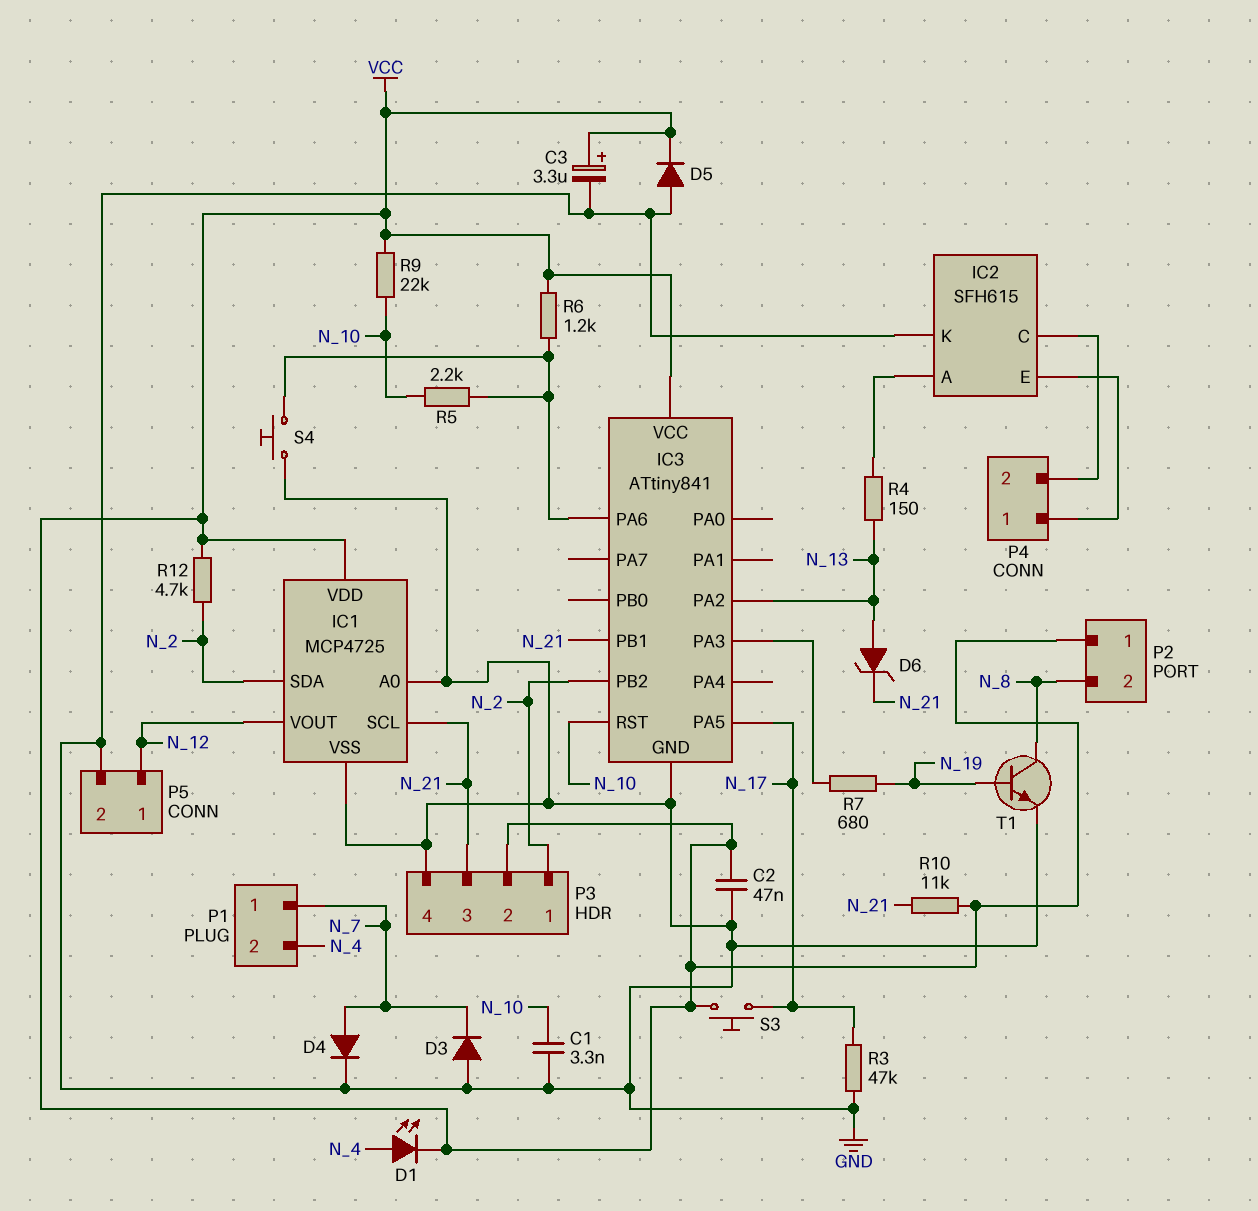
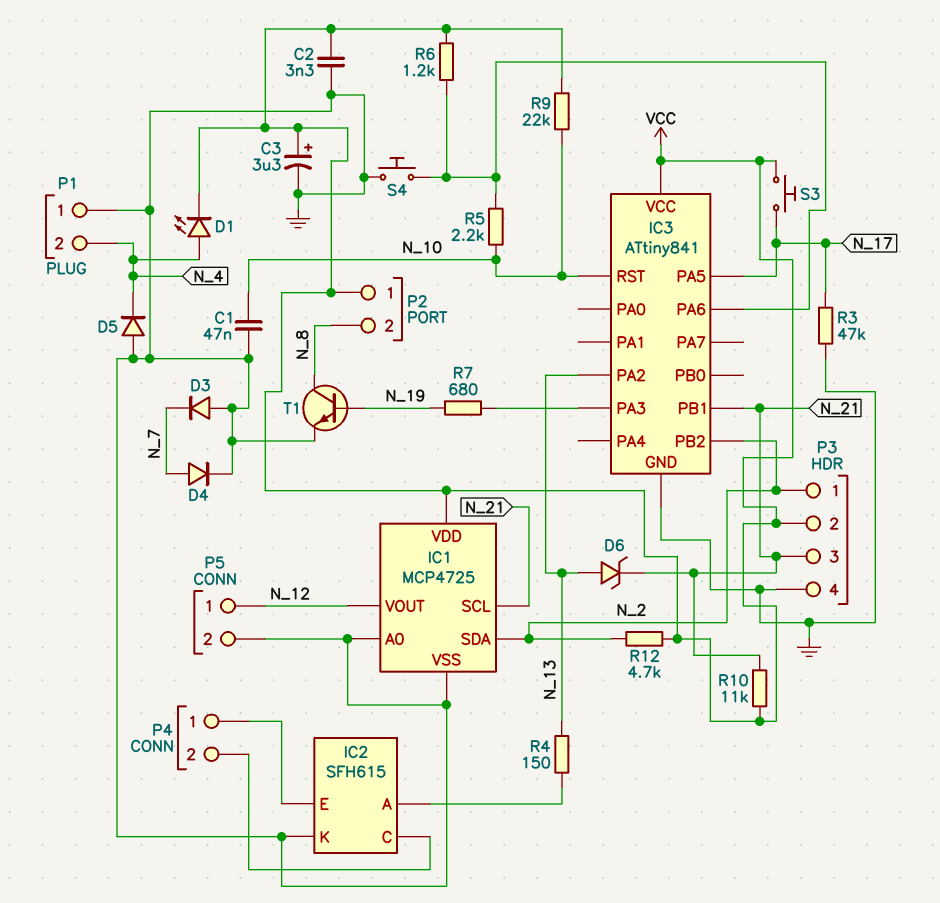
C1: 3.3nF (GND, N_10) -> 47nF (GND, N_10)
C2: 47nF (GND, VCC) -> 3.3nF (GND, VCC)
D5: diode (A GND, K VCC) -> diode (A GND, K N_4)
P1 pin 1: N_7 -> GND

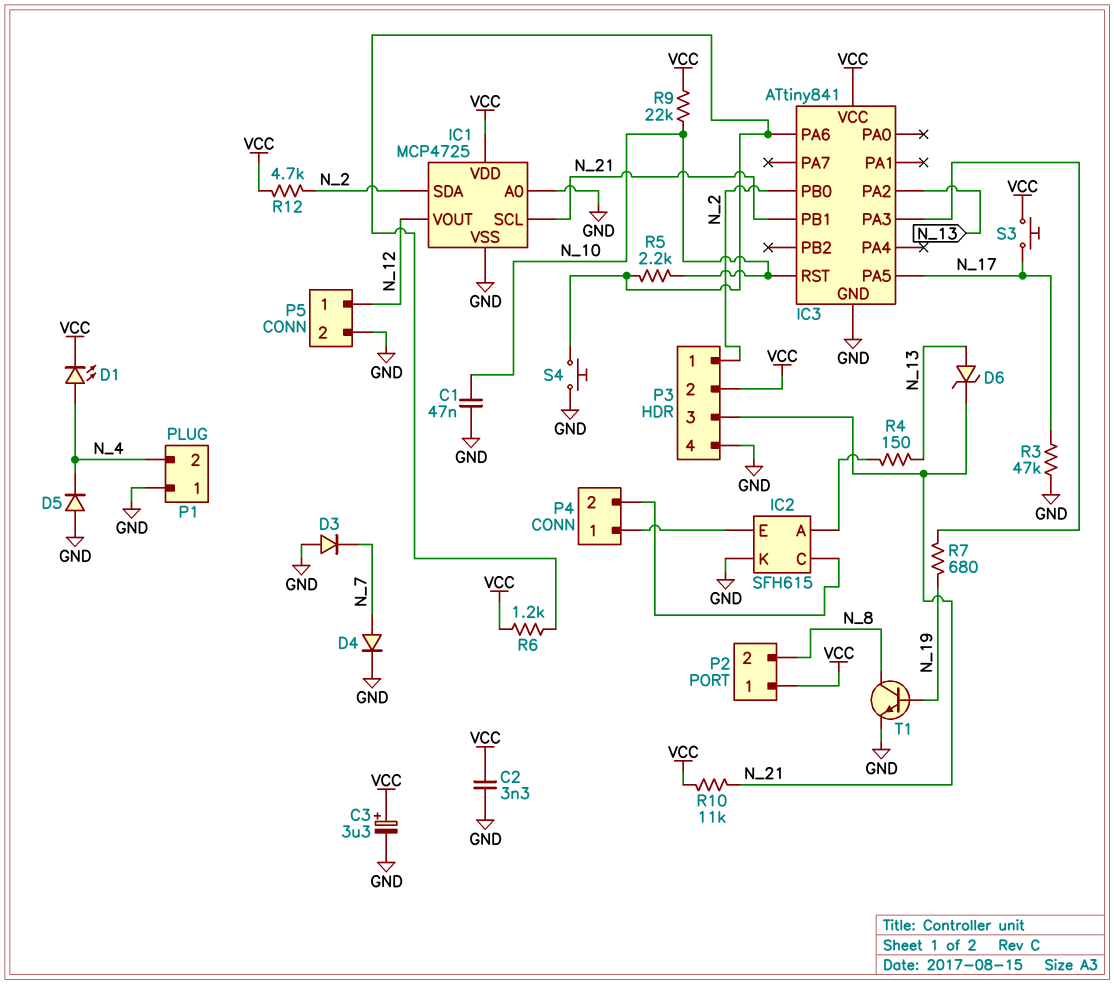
IC3 pin PB0: none -> N_2
IC3 pin PB2: N_2 -> none

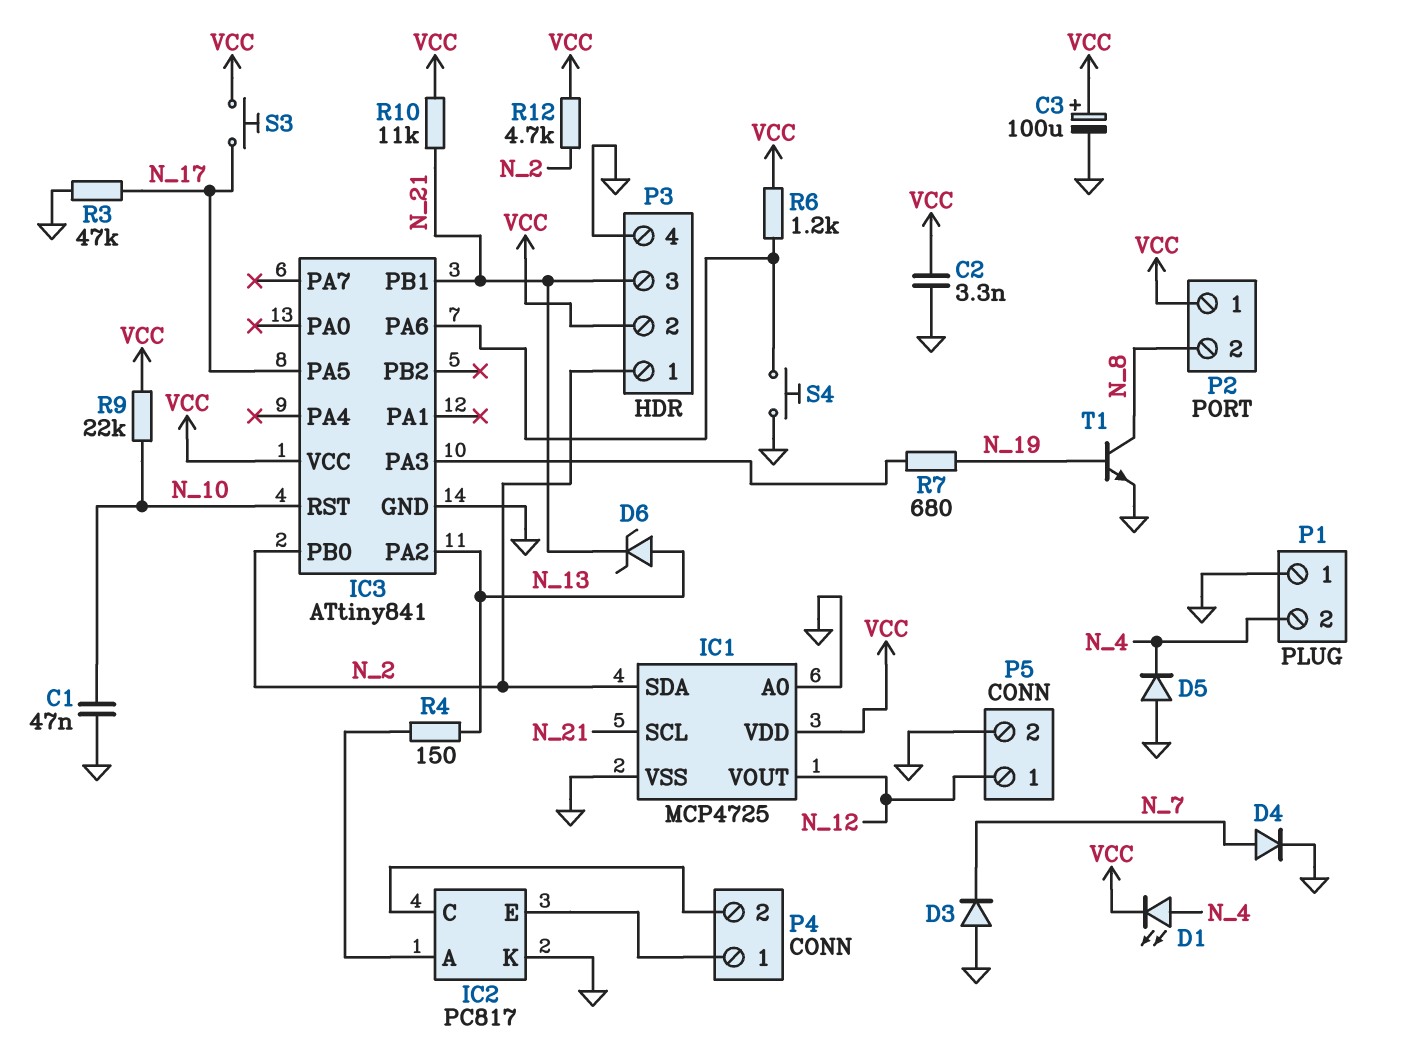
C3: 3.3uF (plus VCC, minus GND) -> 100uF (plus VCC, minus GND)
IC2: SFH615 -> PC817
R5: 2.2k (IC3/PA6, N_10) -> none

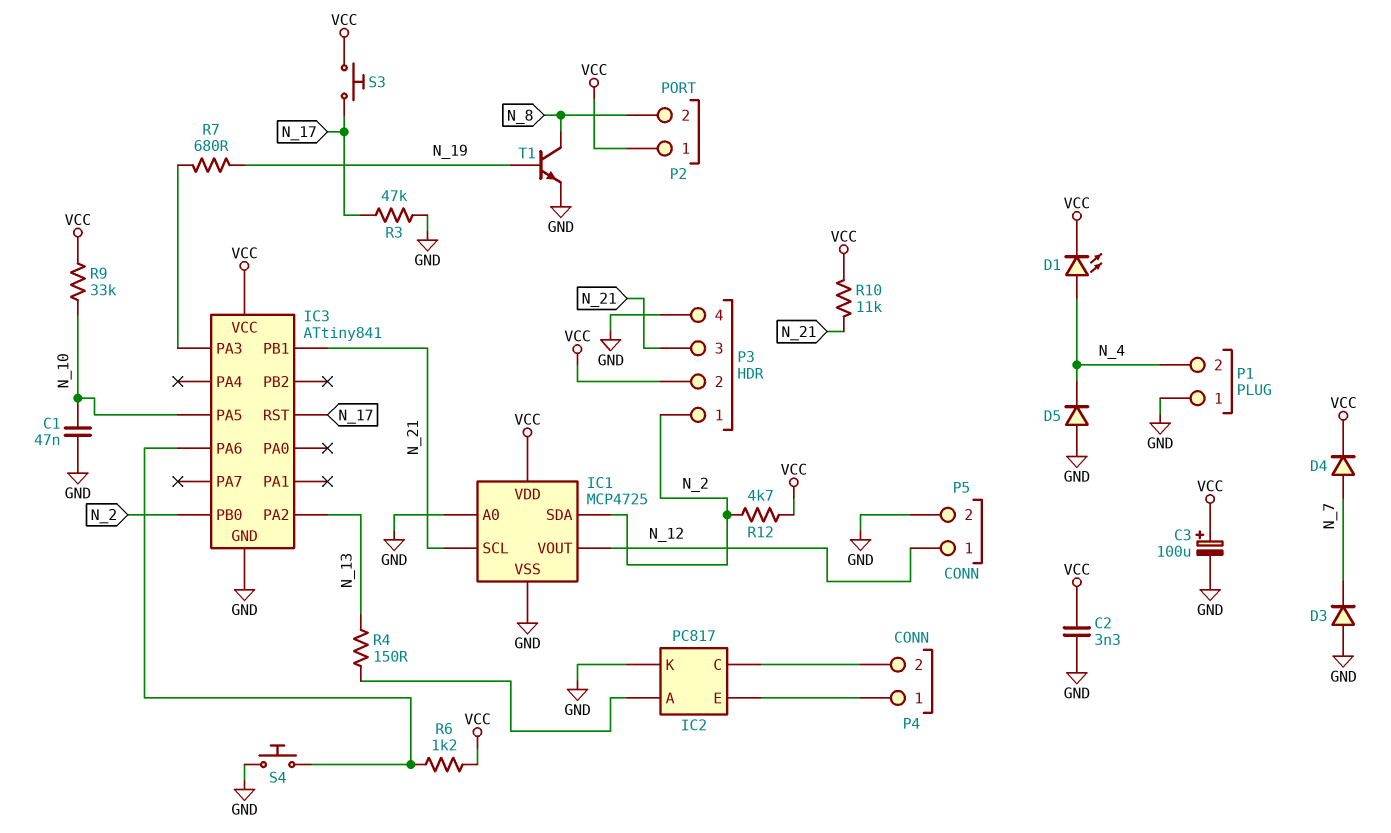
D4: diode (A N_7, K GND) -> diode (A N_7, K VCC)
D6: zener (A N_13, K N_21) -> none
IC3 pin PA5: N_17 -> N_10
IC3 pin RST: N_10 -> N_17
R9: 22k (N_10, VCC) -> 33k (N_10, VCC)

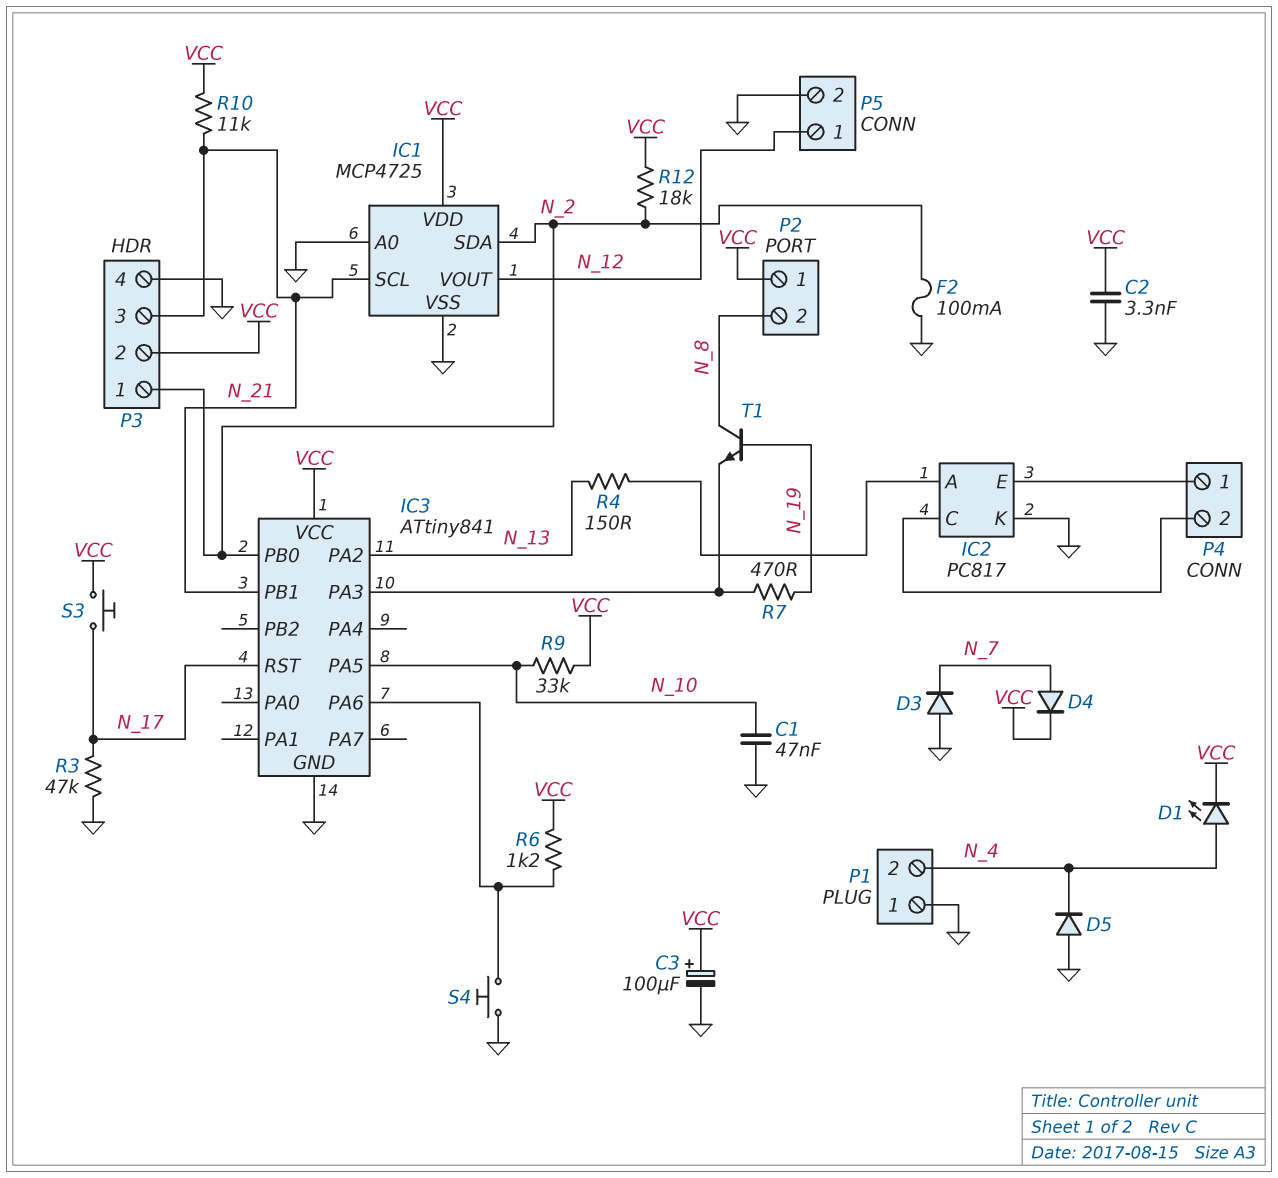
F2: none -> 100mA (GND, N_2)
R7: 680 (IC3/PA3, N_19) -> 470 (IC3/PA3, N_19)
R12: 4.7k (N_2, VCC) -> 18k (N_2, VCC)
T1: NPN (B N_19, C N_8, E GND) -> NPN (B N_19, C N_8, E IC3/PA3)

